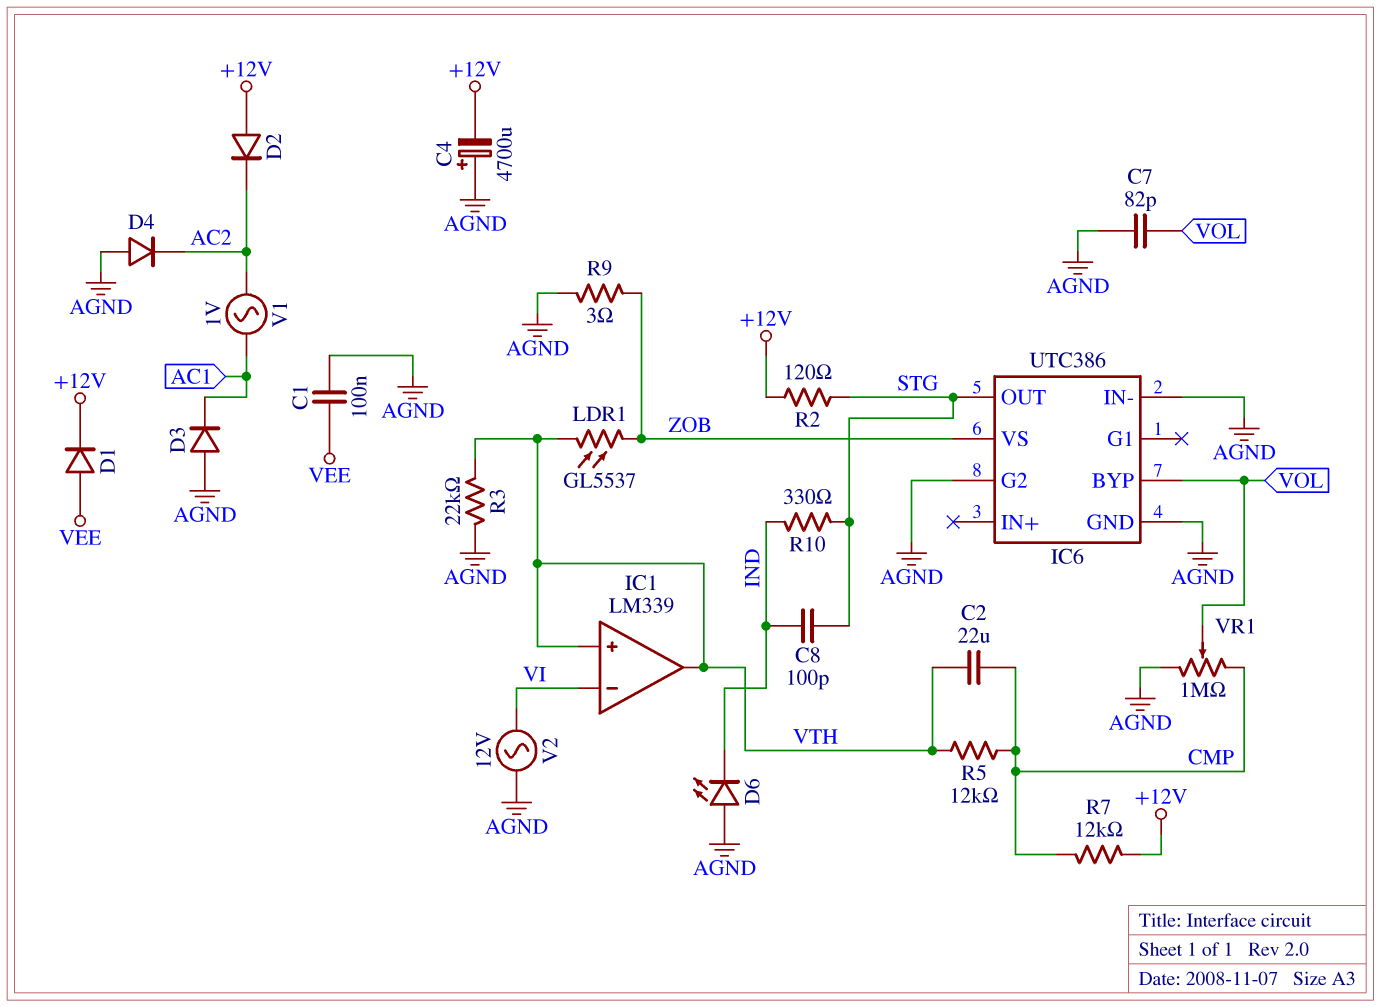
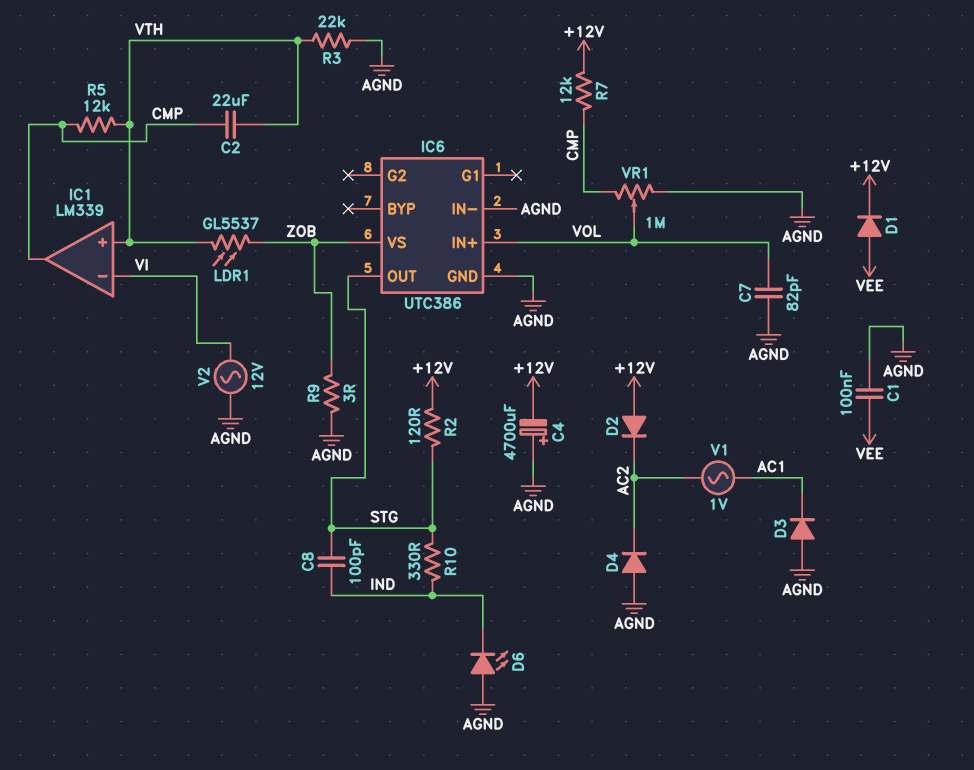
IC1 pin out: VTH -> CMP
IC6 pin BYP: VOL -> none
IC6 pin G2: AGND -> none
IC6 pin IN+: none -> VOL

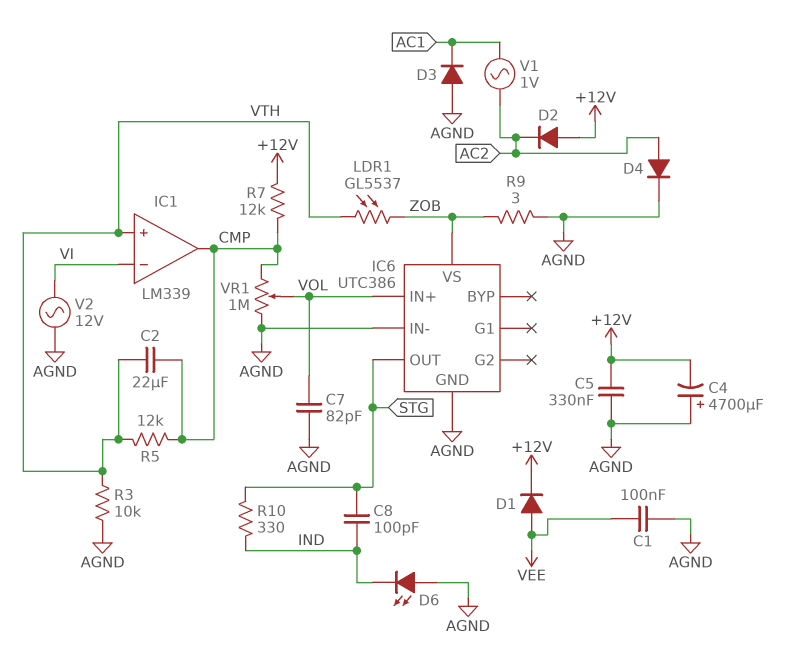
C5: none -> 330nF (+12V, AGND)
D4: diode (A AGND, K AC2) -> diode (A AC2, K AGND)
R2: 120 (+12V, STG) -> none
R3: 22k (AGND, VTH) -> 10k (AGND, VTH)

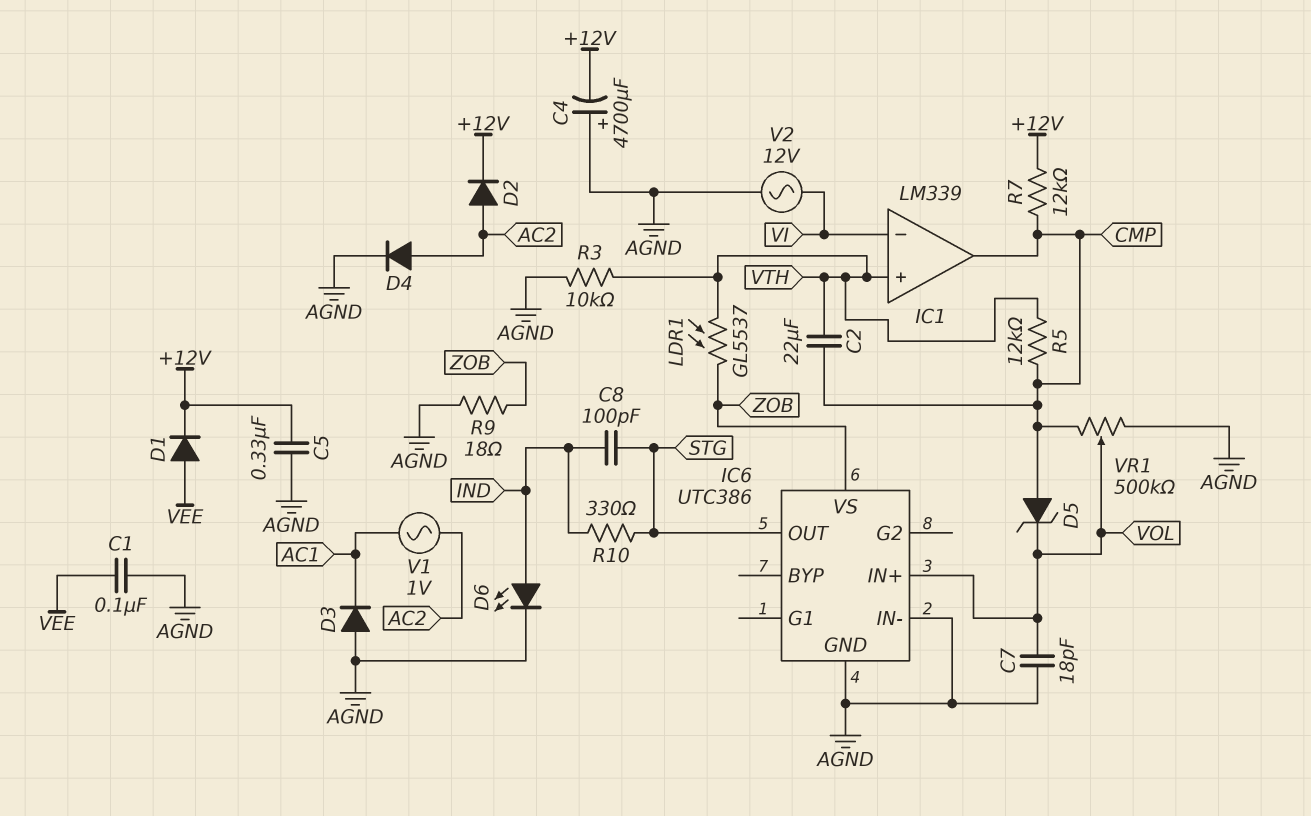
C7: 82pF (AGND, VOL) -> 18pF (AGND, VOL)
D2: diode (A +12V, K AC2) -> diode (A AC2, K +12V)
D5: none -> zener (A CMP, K VOL)
D6: LED (A AGND, K IND) -> LED (A IND, K AGND)
R9: 3 (AGND, ZOB) -> 18 (AGND, ZOB)
VR1: 1M (AGND, CMP, wiper VOL) -> 500k (AGND, CMP, wiper VOL)

